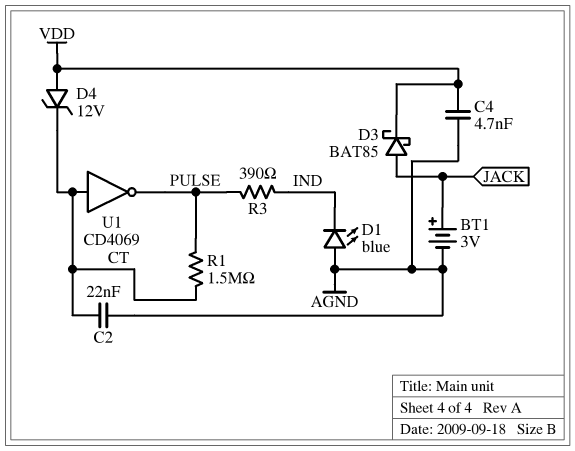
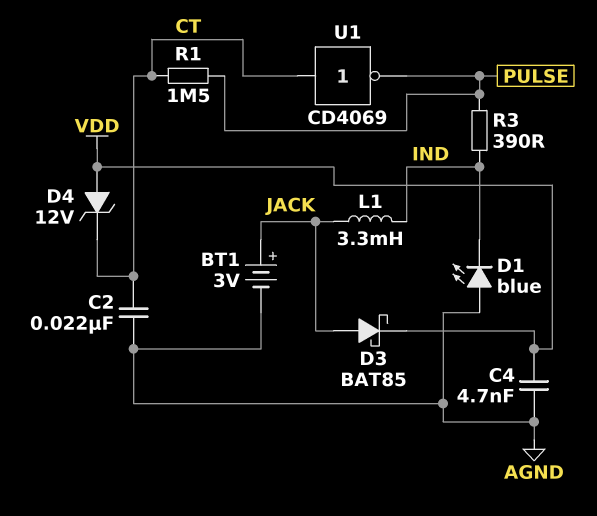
L1: none -> 3.3mH (IND, JACK)

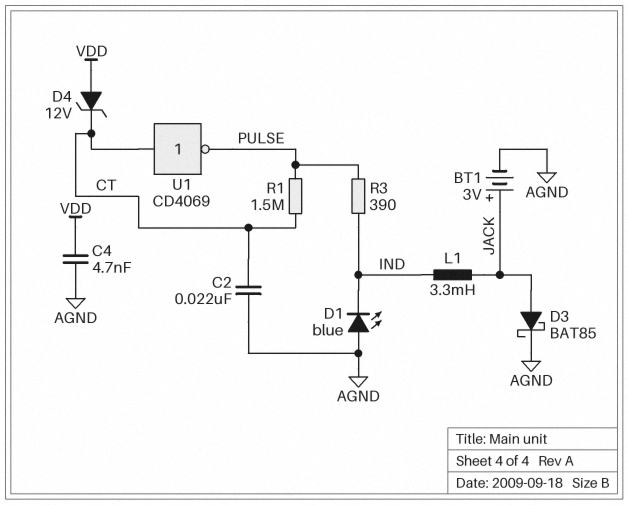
D3: schottky BAT85 (A JACK, K VDD) -> schottky BAT85 (A JACK, K AGND)

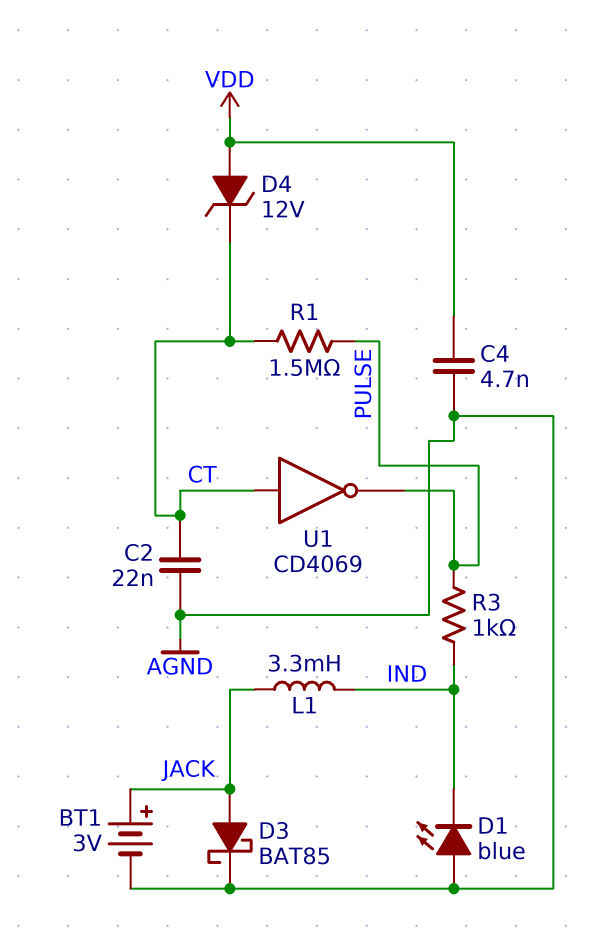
R3: 390 (IND, PULSE) -> 1k (IND, PULSE)

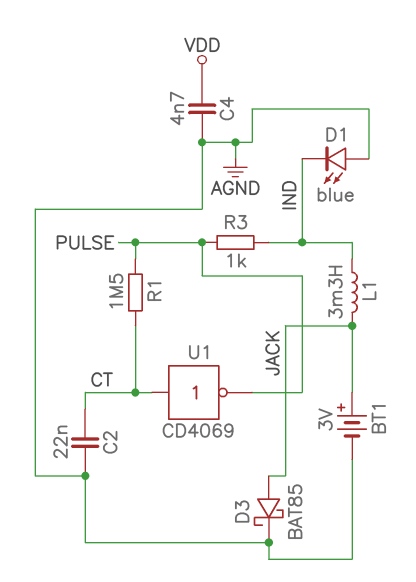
D4: zener 12V (A VDD, K CT) -> none

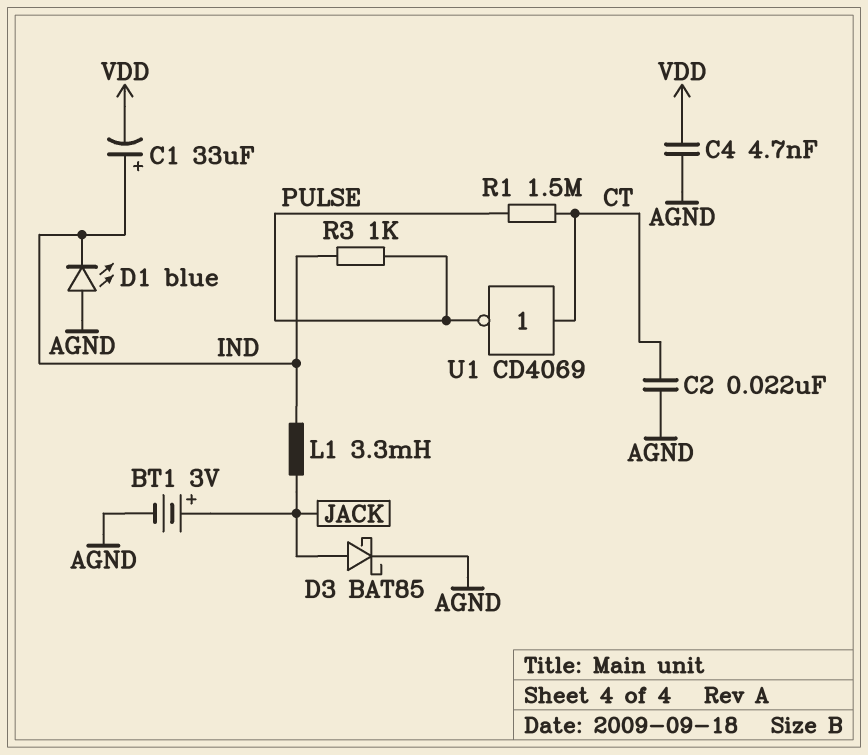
C1: none -> 33uF (plus IND, minus VDD)

